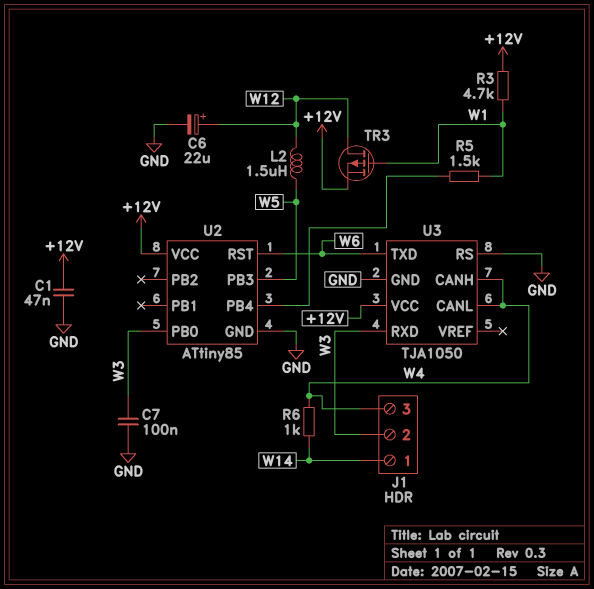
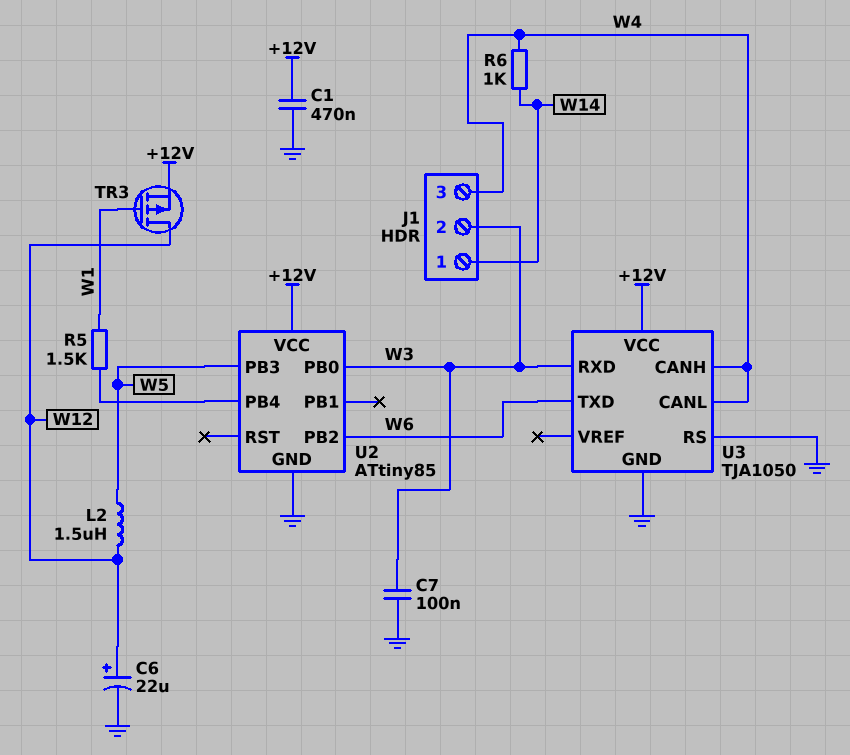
C1: 47nF (+12V, GND) -> 470nF (+12V, GND)
R3: 4.7k (+12V, W1) -> none
U2 pin PB2: none -> W6
U2 pin RST: W6 -> none

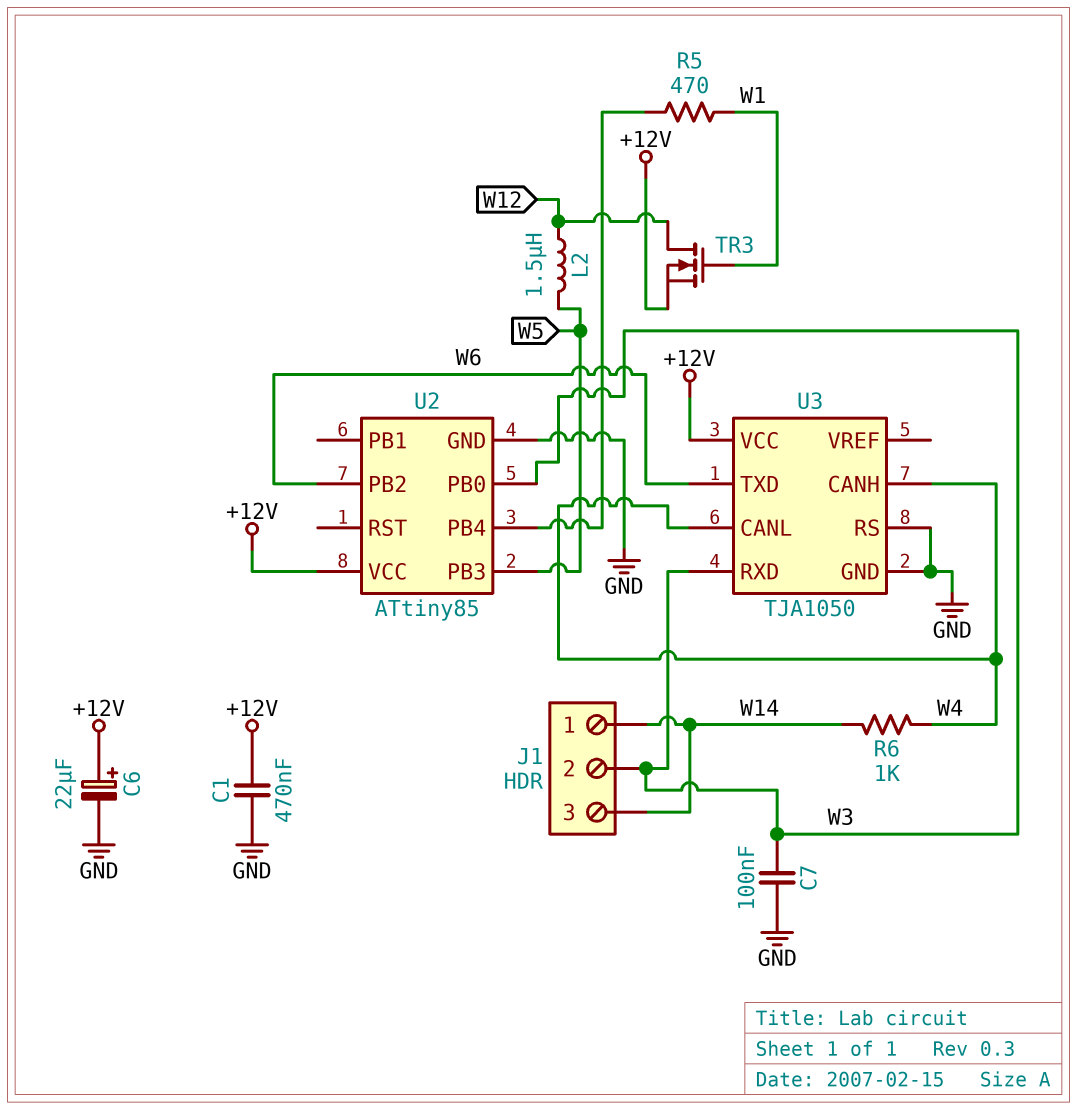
C6: 22uF (plus W12, minus GND) -> 22uF (plus +12V, minus GND)
J1 pin 3: W4 -> W14
R5: 1.5k (U2/PB4, W1) -> 470 (U2/PB4, W1)
TR3: PMOS (G W1, D W12, S +12V) -> NMOS (G W1, D W12, S +12V)

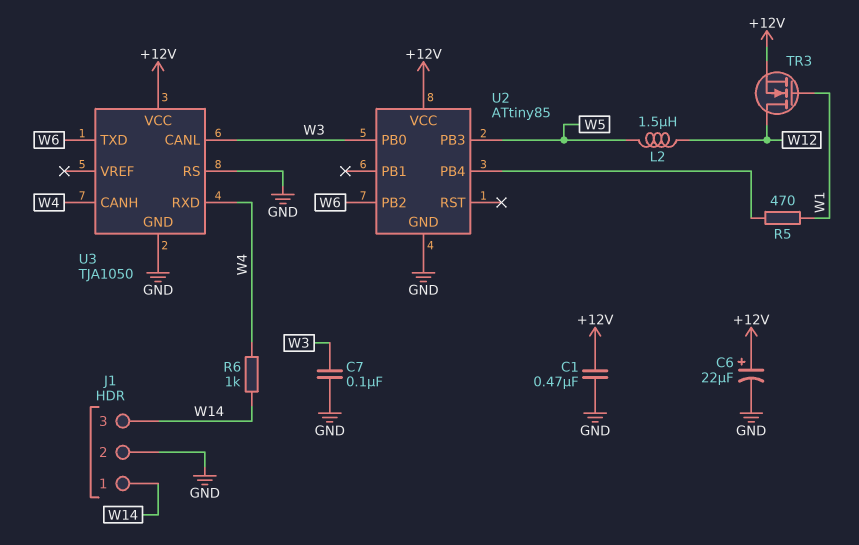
J1 pin 2: W3 -> GND
U3 pin CANL: W4 -> W3
U3 pin RXD: W3 -> W4

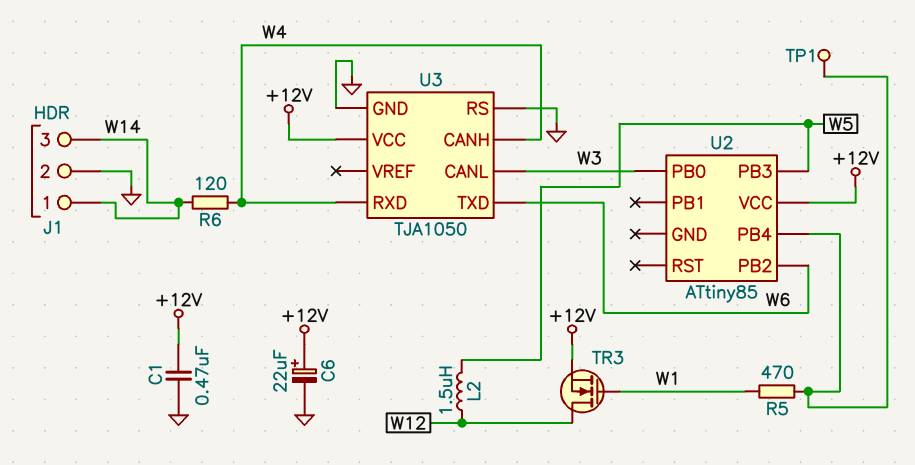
C7: 100nF (GND, W3) -> none
R6: 1k (W4, W14) -> 120 (W4, W14)
TP1: none -> test point (U2/PB4)
U2 pin GND: GND -> none

